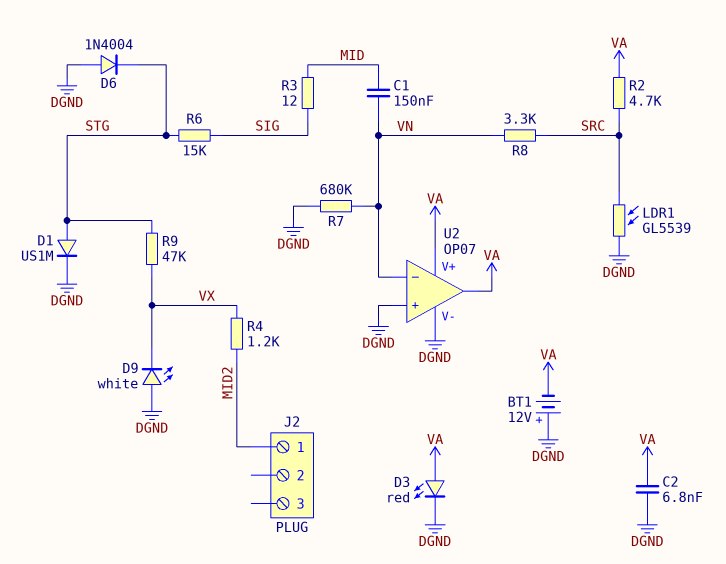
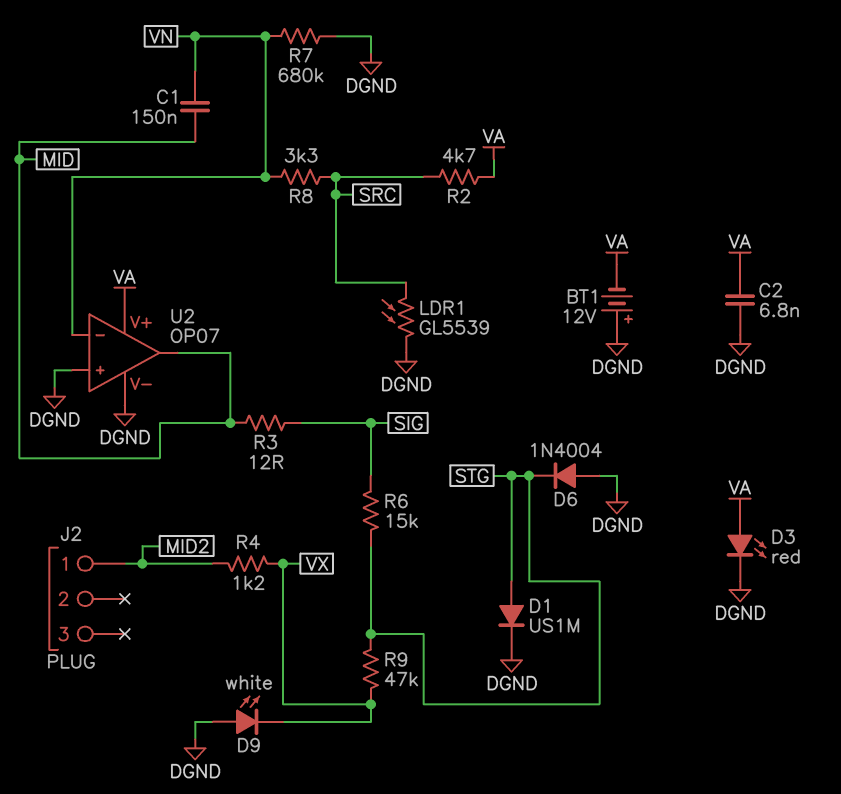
U2 pin out: VA -> MID

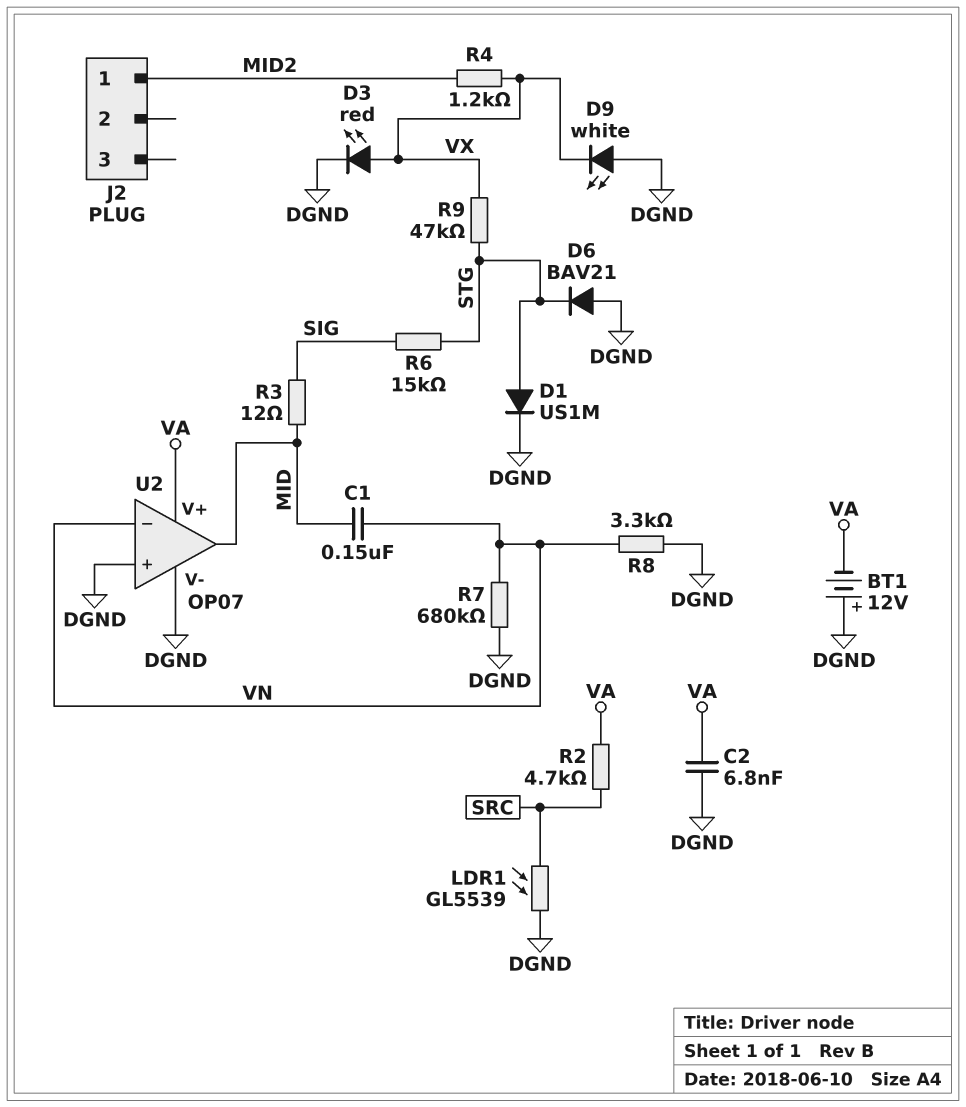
D3: LED red (A VA, K DGND) -> LED red (A VX, K DGND)
D6: diode 1N4004 (A DGND, K STG) -> diode BAV21 (A DGND, K STG)
R8: 3.3k (SRC, VN) -> 3.3k (DGND, VN)

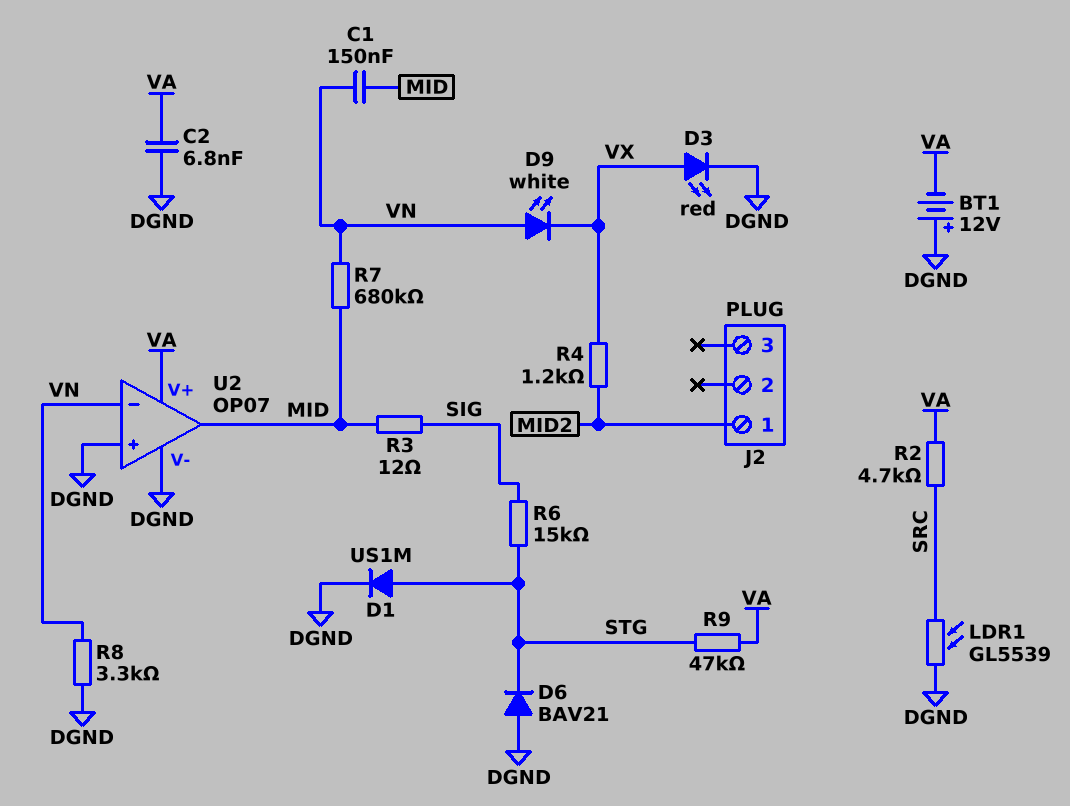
D9: LED white (A DGND, K VX) -> LED white (A VN, K VX)
R7: 680k (DGND, VN) -> 680k (MID, VN)
R9: 47k (STG, VX) -> 47k (STG, VA)

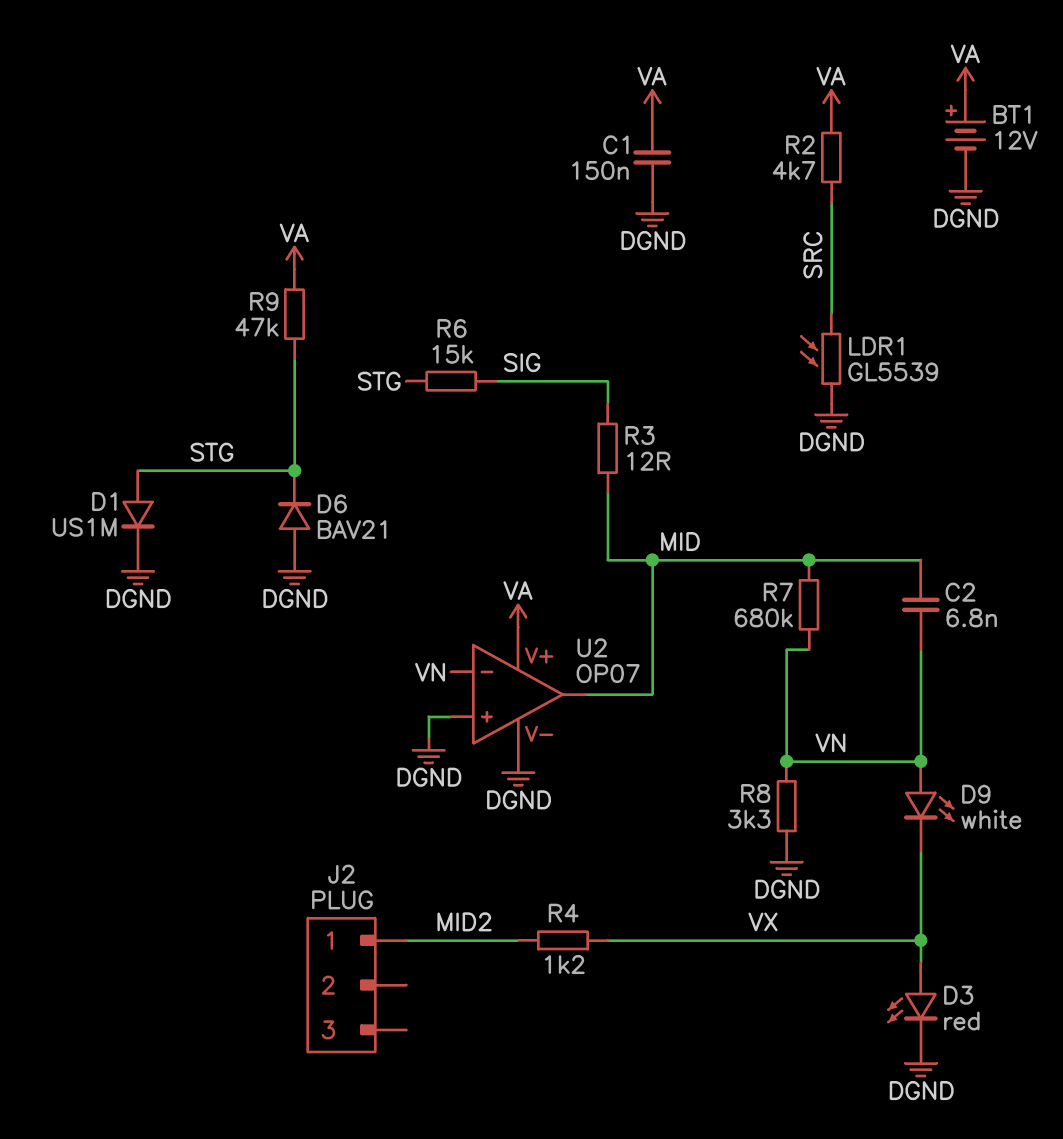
BT1: 12V (plus DGND, minus VA) -> 12V (plus VA, minus DGND)
C1: 150nF (MID, VN) -> 150nF (DGND, VA)
C2: 6.8nF (DGND, VA) -> 6.8nF (MID, VN)

